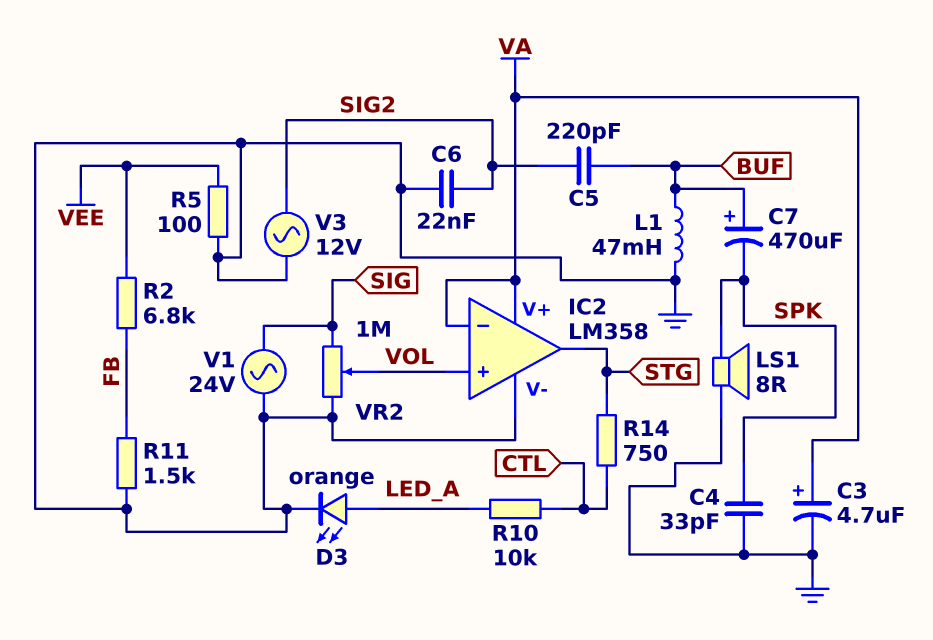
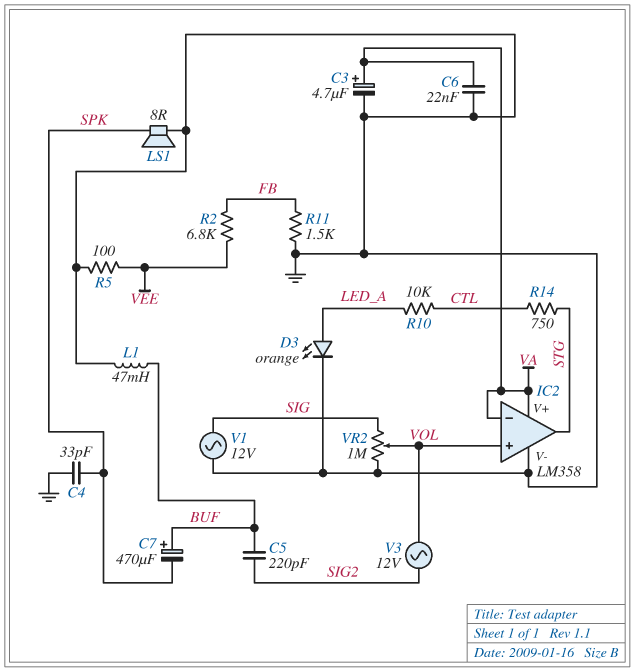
C6: 22nF (GND, SIG2) -> 22nF (GND, VA)
V1: AC 24V (GND, SIG) -> AC 12V (GND, SIG)
V3: AC 12V (GND, SIG2) -> AC 12V (SIG2, VOL)

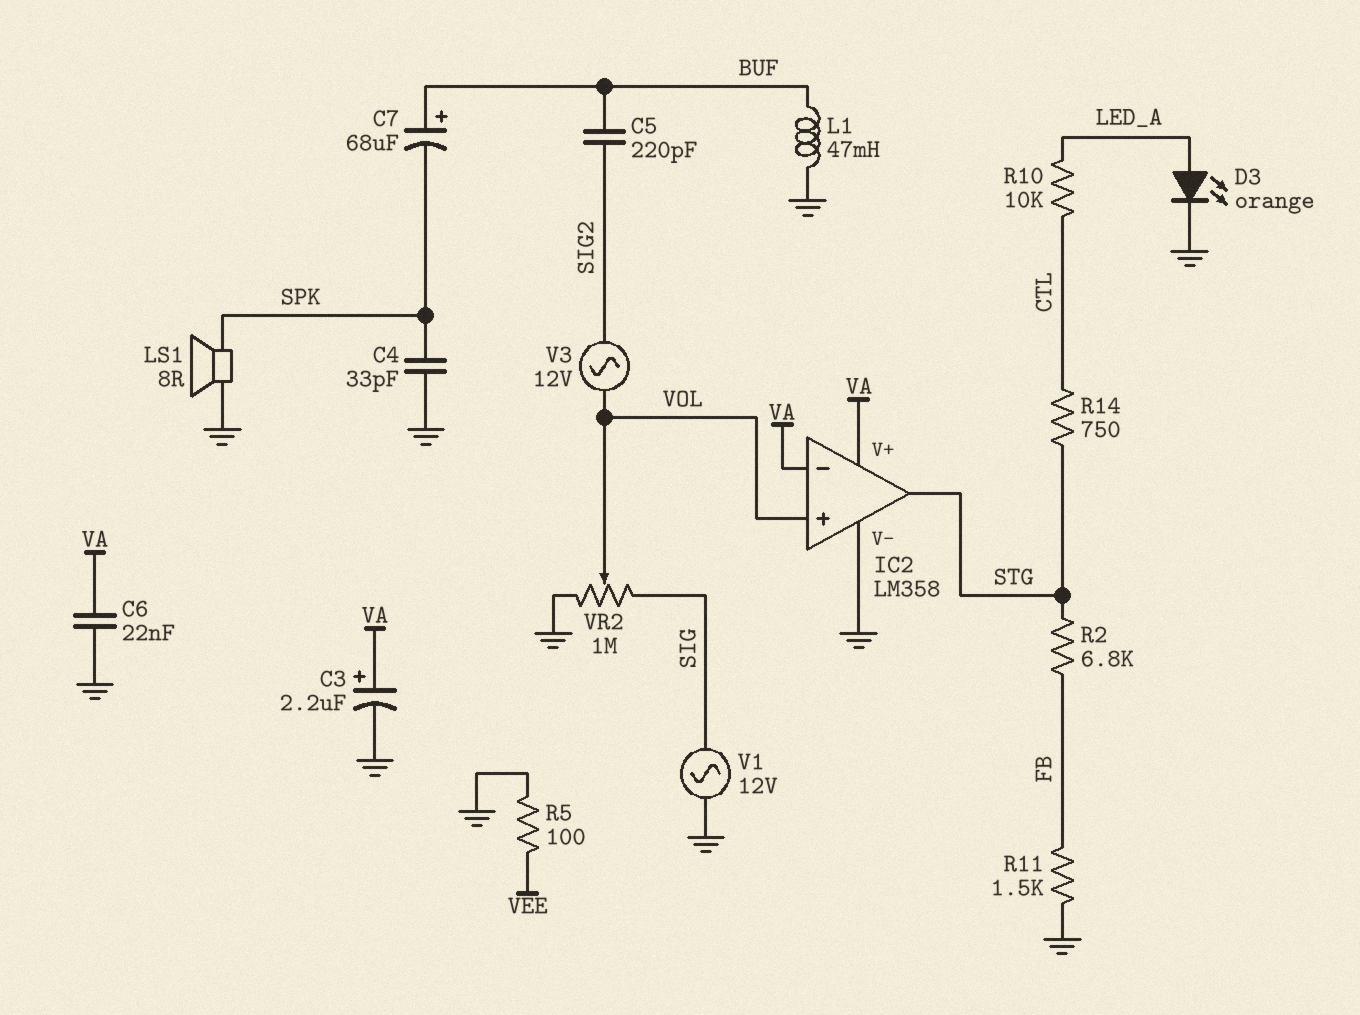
C3: 4.7uF (plus VA, minus GND) -> 2.2uF (plus VA, minus GND)
C7: 470uF (plus BUF, minus SPK) -> 68uF (plus BUF, minus SPK)
R2: 6.8k (FB, VEE) -> 6.8k (FB, STG)

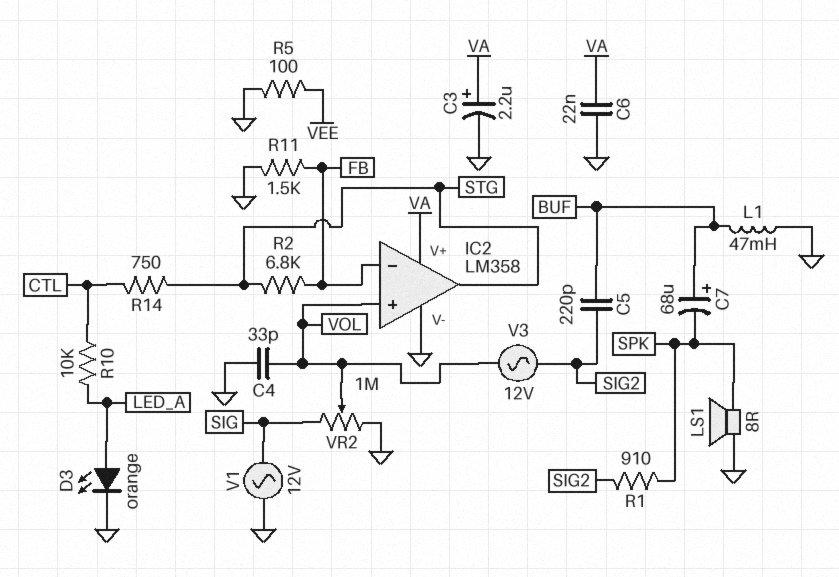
C4: 33pF (GND, SPK) -> 33pF (GND, VOL)
IC2 pin in-: VA -> FB
R1: none -> 910 (SIG2, SPK)

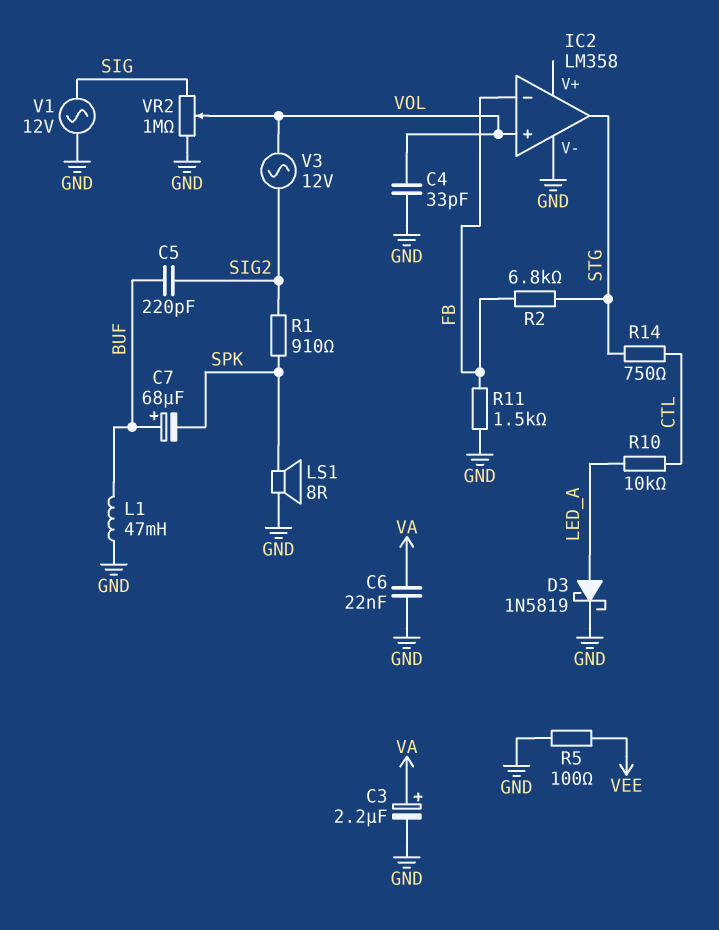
D3: LED orange (A LED_A, K GND) -> schottky 1N5819 (A LED_A, K GND)
IC2 pin V+: VA -> none

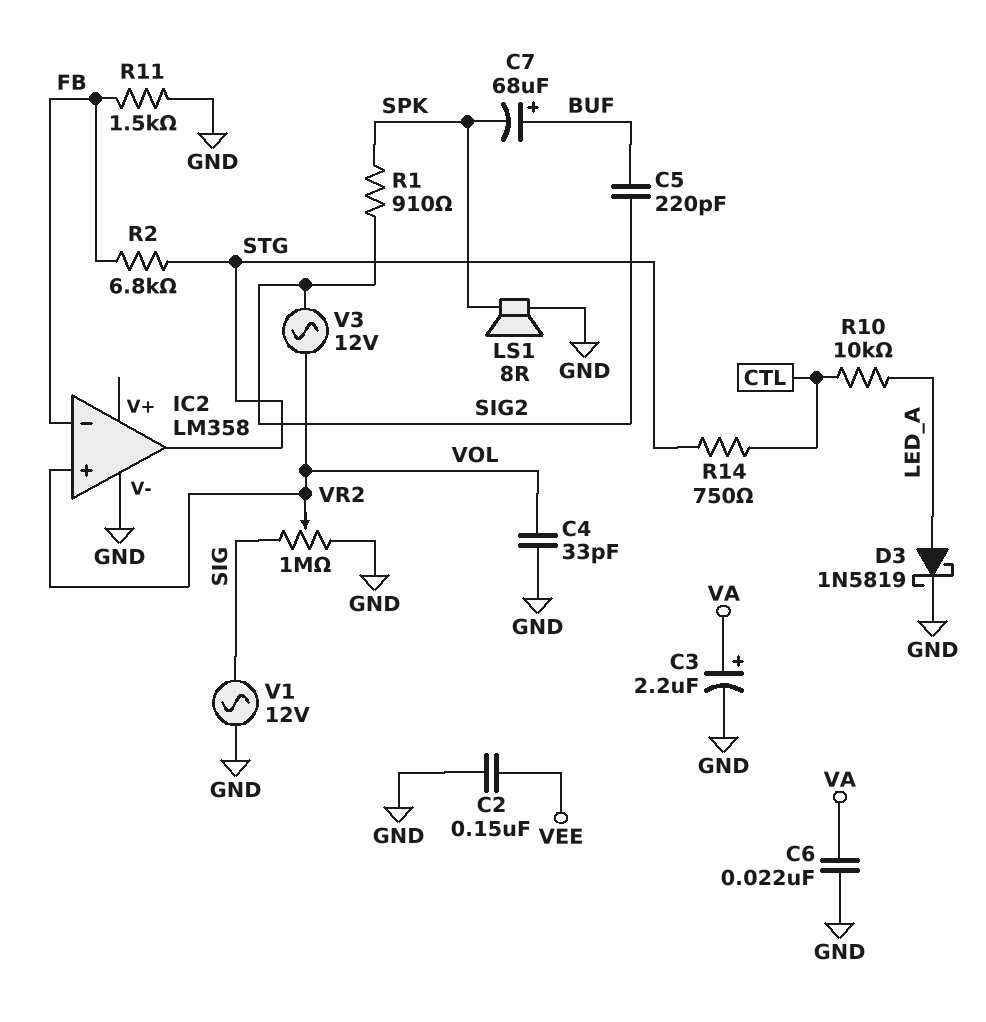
C2: none -> 150nF (GND, VEE)
L1: 47mH (BUF, GND) -> none
R5: 100 (GND, VEE) -> none

